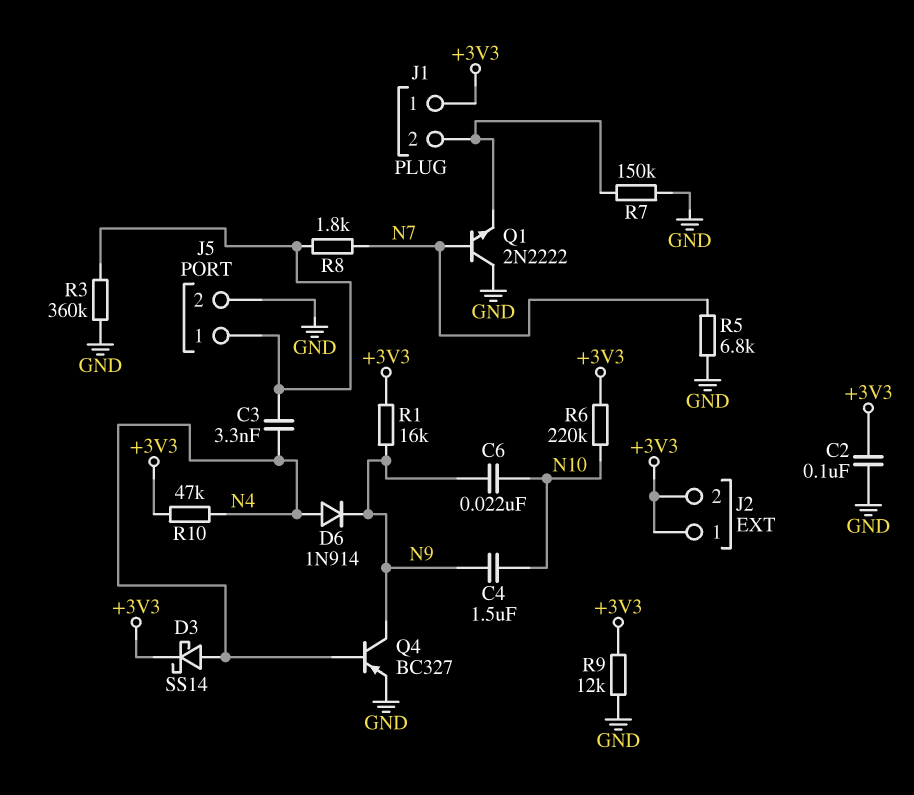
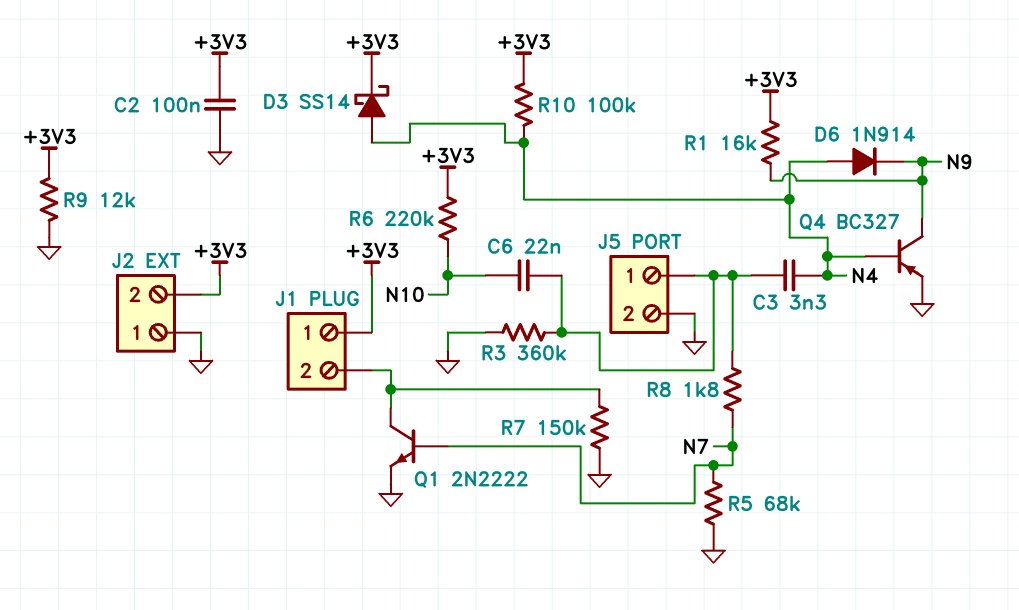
C4: 1.5uF (N9, N10) -> none
C6: 22nF (N9, N10) -> 22nF (J5/1, N10)
J2 pin 1: +3V3 -> GND
Q1: NPN 2N2222 (B N7, C GND, E J1/2) -> NPN 2N2222 (B N7, C J1/2, E GND)
R5: 6.8k (GND, N7) -> 68k (GND, N7)
R10: 47k (+3V3, N4) -> 100k (+3V3, N4)

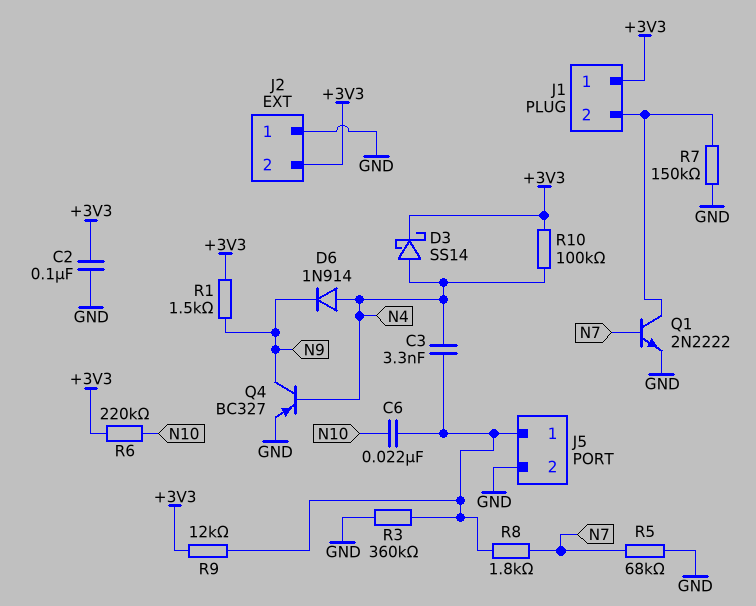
R1: 16k (+3V3, N9) -> 1.5k (+3V3, N9)
R9: 12k (+3V3, GND) -> 12k (+3V3, J5/1)

